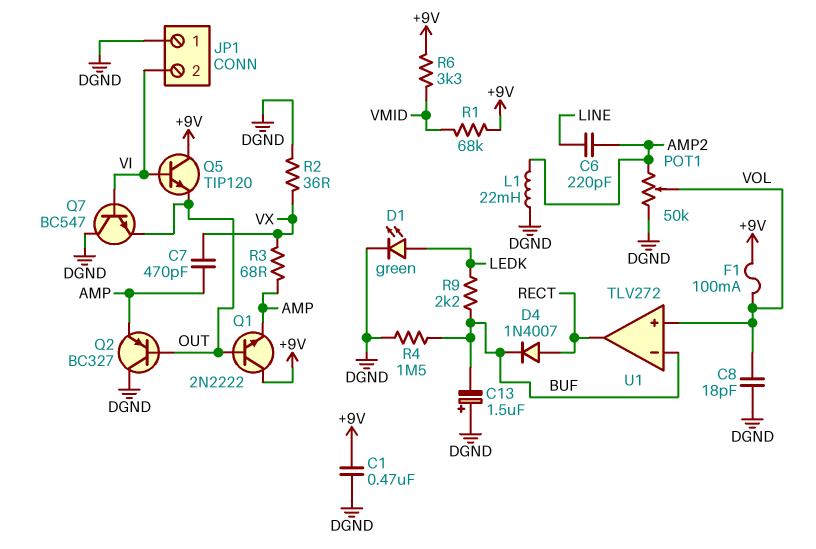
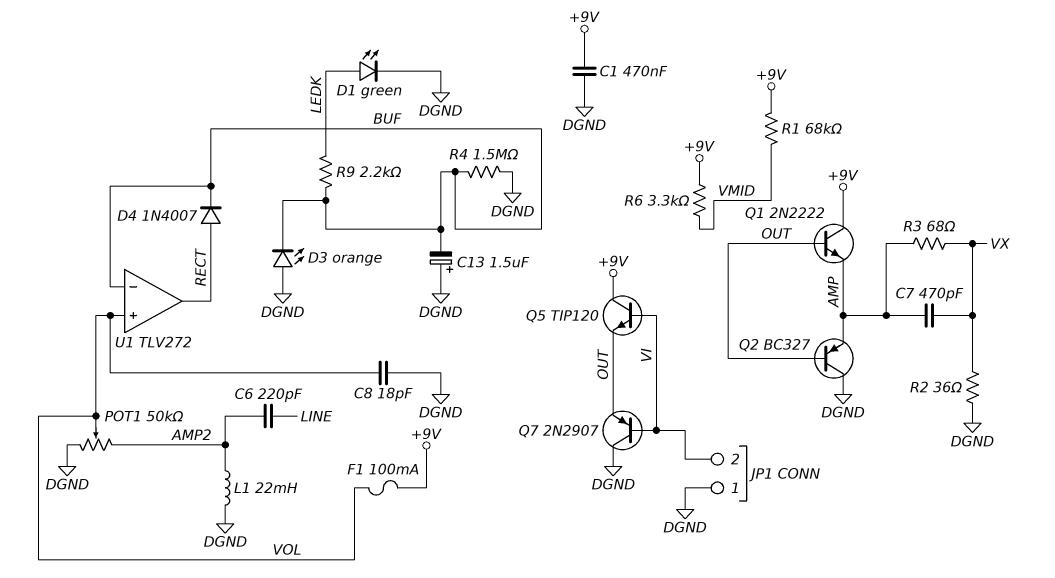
D3: none -> LED orange (A DGND, K BUF)
Q7: NPN BC547 (B VI, C DGND, E OUT) -> PNP 2N2907 (B VI, C DGND, E OUT)

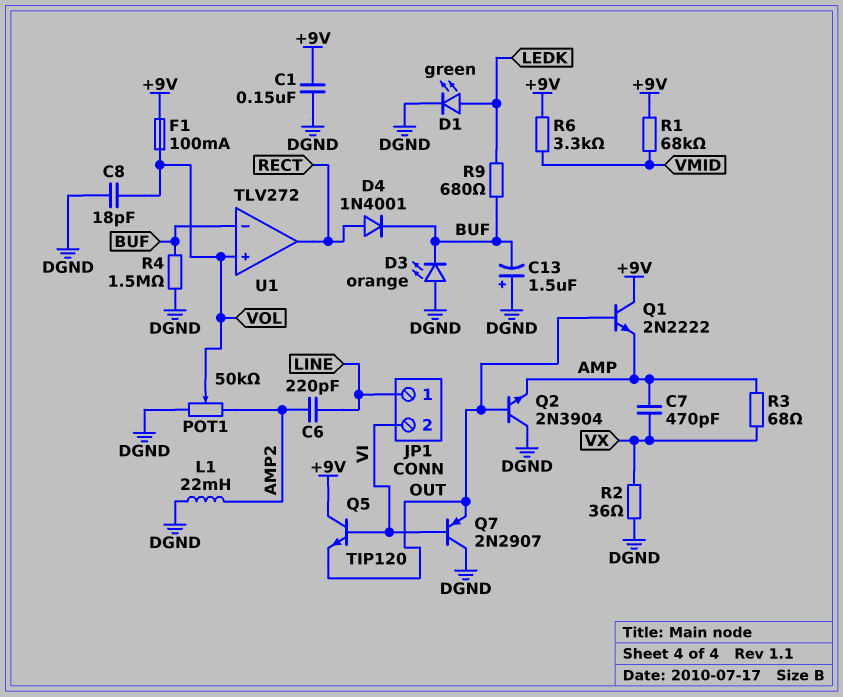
C1: 470nF (+9V, DGND) -> 150nF (+9V, DGND)
D4: diode 1N4007 (A RECT, K BUF) -> diode 1N4001 (A RECT, K BUF)
JP1 pin 1: DGND -> LINE
Q2: PNP BC327 (B OUT, C DGND, E AMP) -> NPN 2N3904 (B OUT, C DGND, E AMP)
R9: 2.2k (BUF, LEDK) -> 680 (BUF, LEDK)

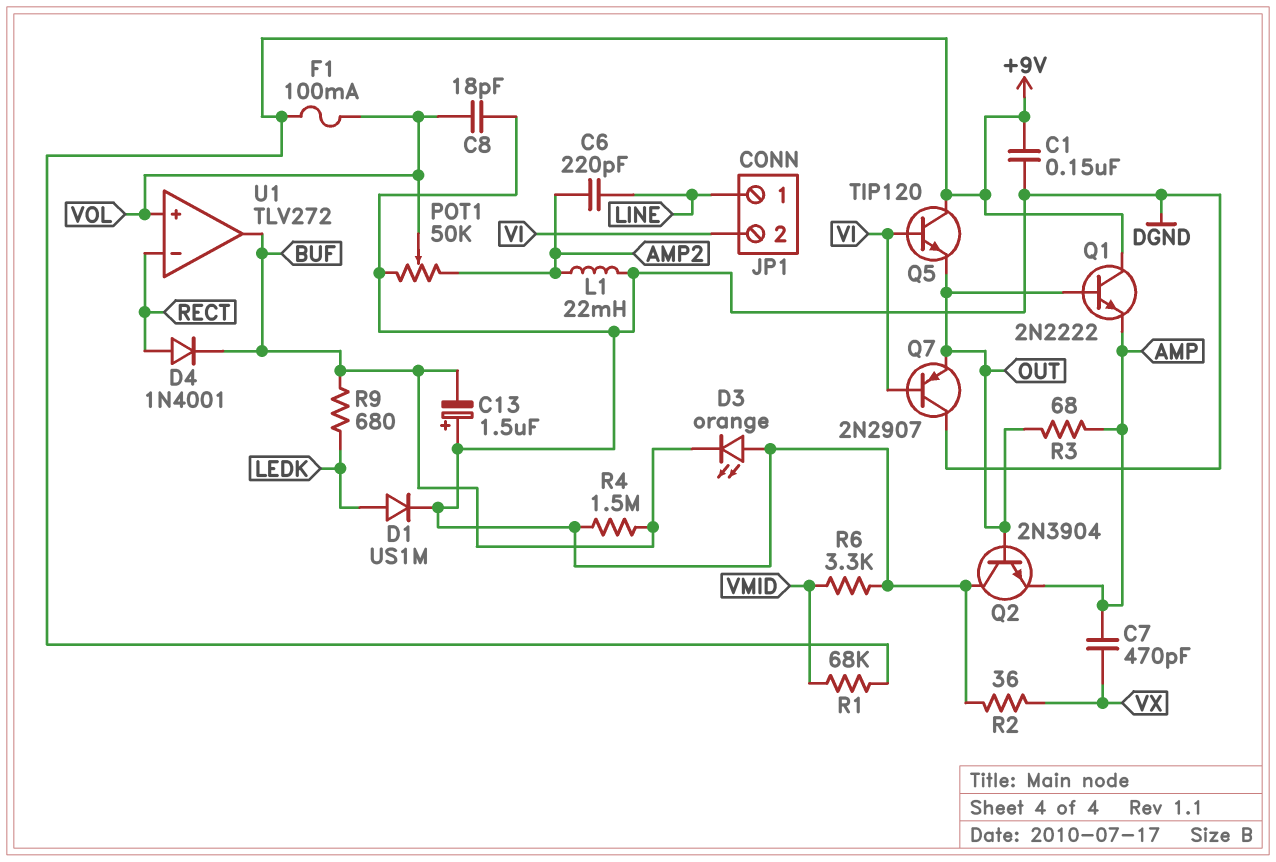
D1: LED green (A LEDK, K DGND) -> diode US1M (A LEDK, K DGND)
R3: 68 (AMP, VX) -> 68 (AMP, OUT)
R6: 3.3k (+9V, VMID) -> 3.3k (DGND, VMID)
U1 pin in-: BUF -> RECT
U1 pin out: RECT -> BUF

